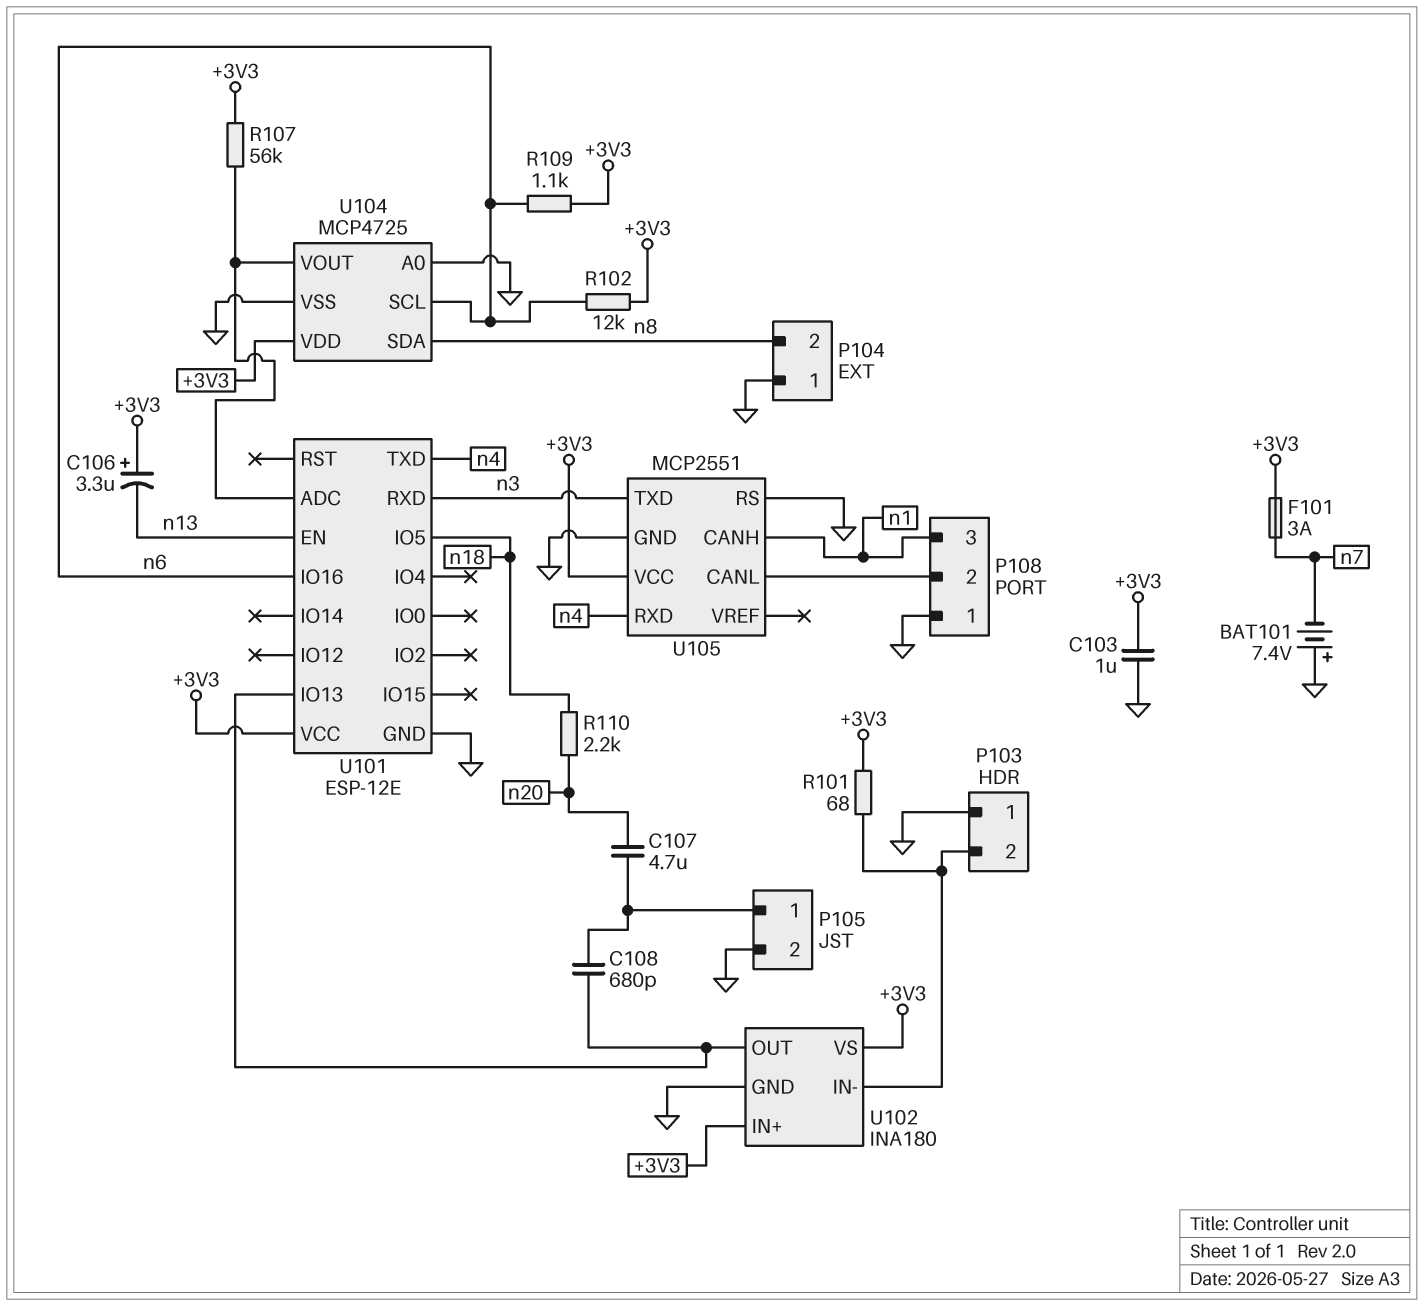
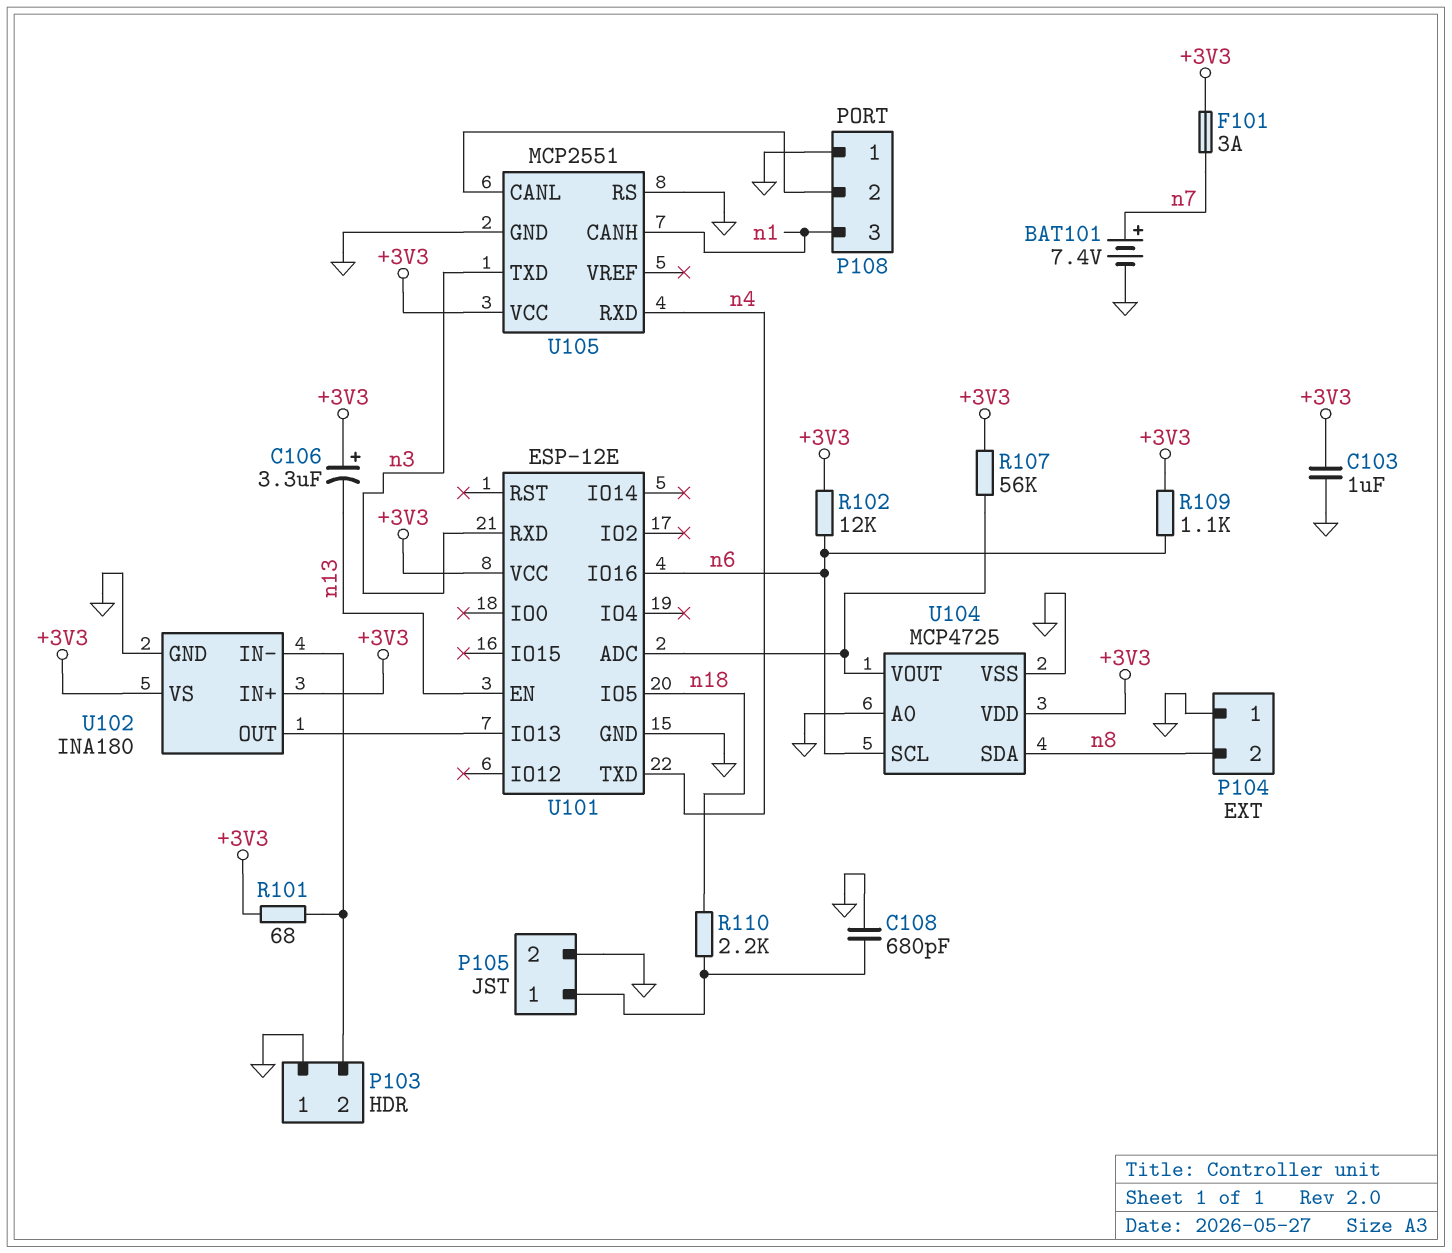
BAT101: 7.4V (plus GND, minus n7) -> 7.4V (plus n7, minus GND)
C107: 4.7uF (P105/1, n20) -> none
C108: 680pF (P105/1, U101/IO13) -> 680pF (GND, P105/1)
R110: 2.2k (n18, n20) -> 2.2k (P105/1, n18)

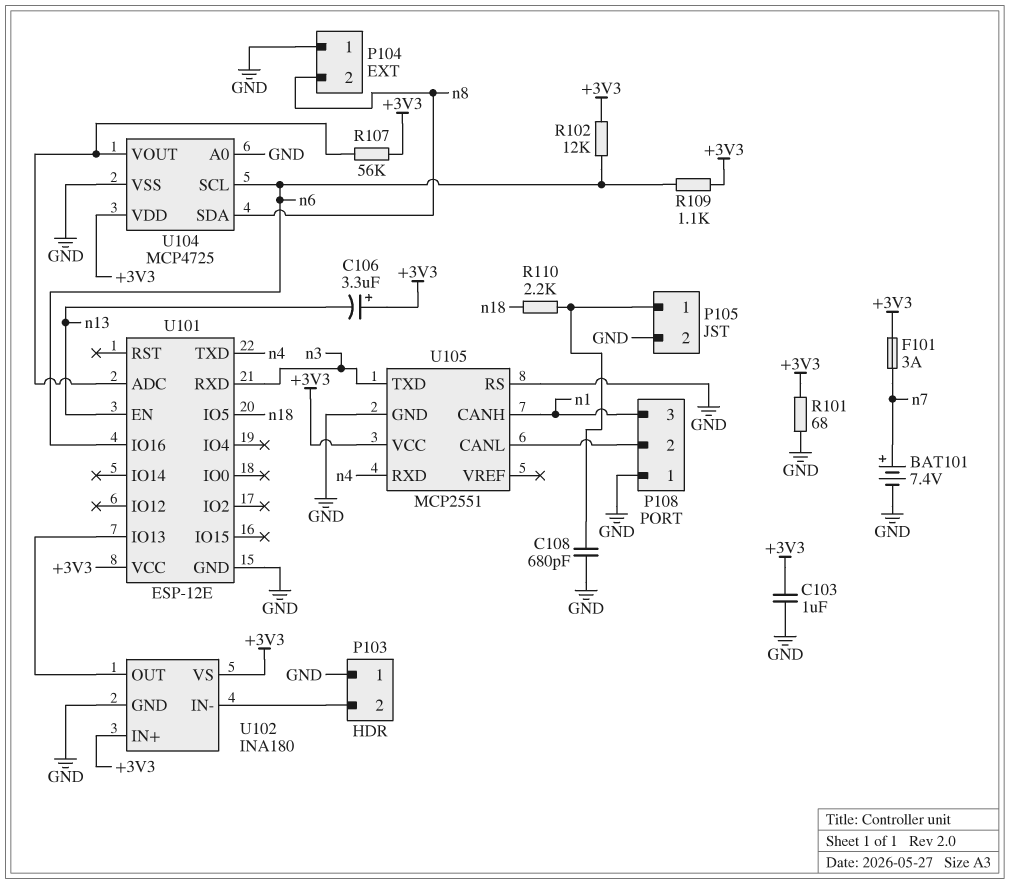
R101: 68 (+3V3, P103/2) -> 68 (+3V3, GND)

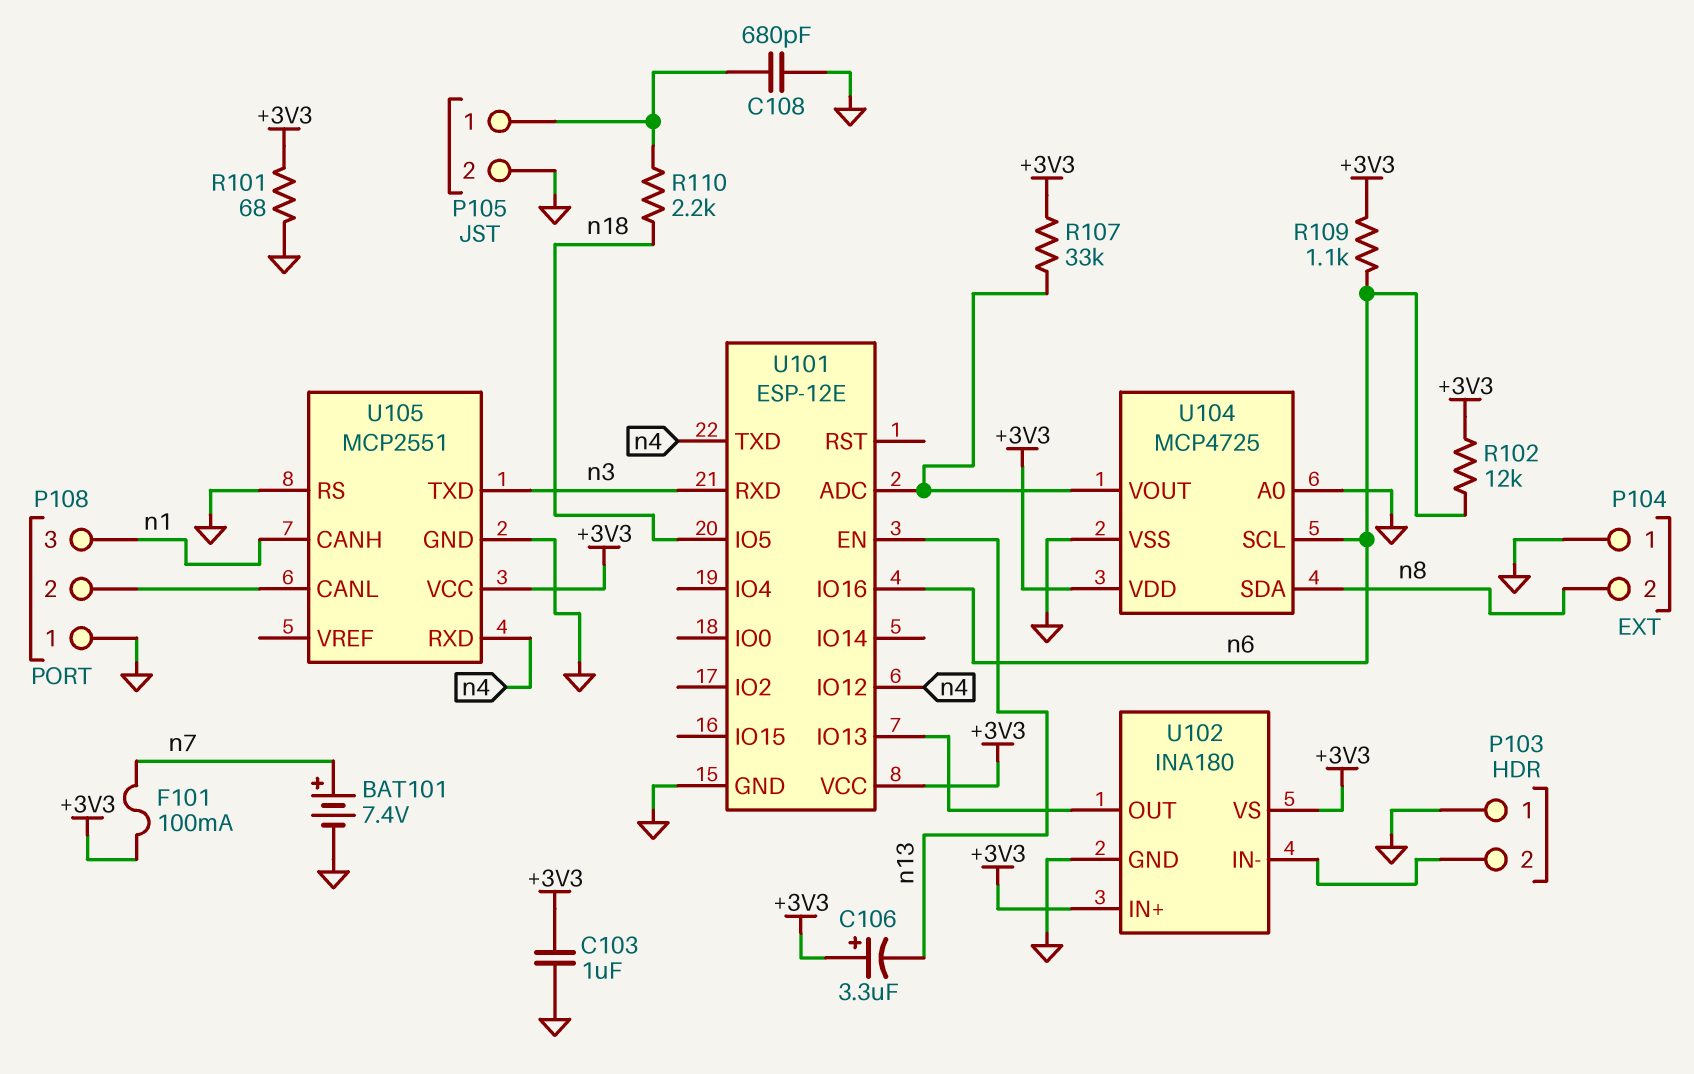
F101: 3A (+3V3, n7) -> 100mA (+3V3, n7)
R107: 56k (+3V3, U101/ADC) -> 33k (+3V3, U101/ADC)
U101 pin IO12: none -> n4

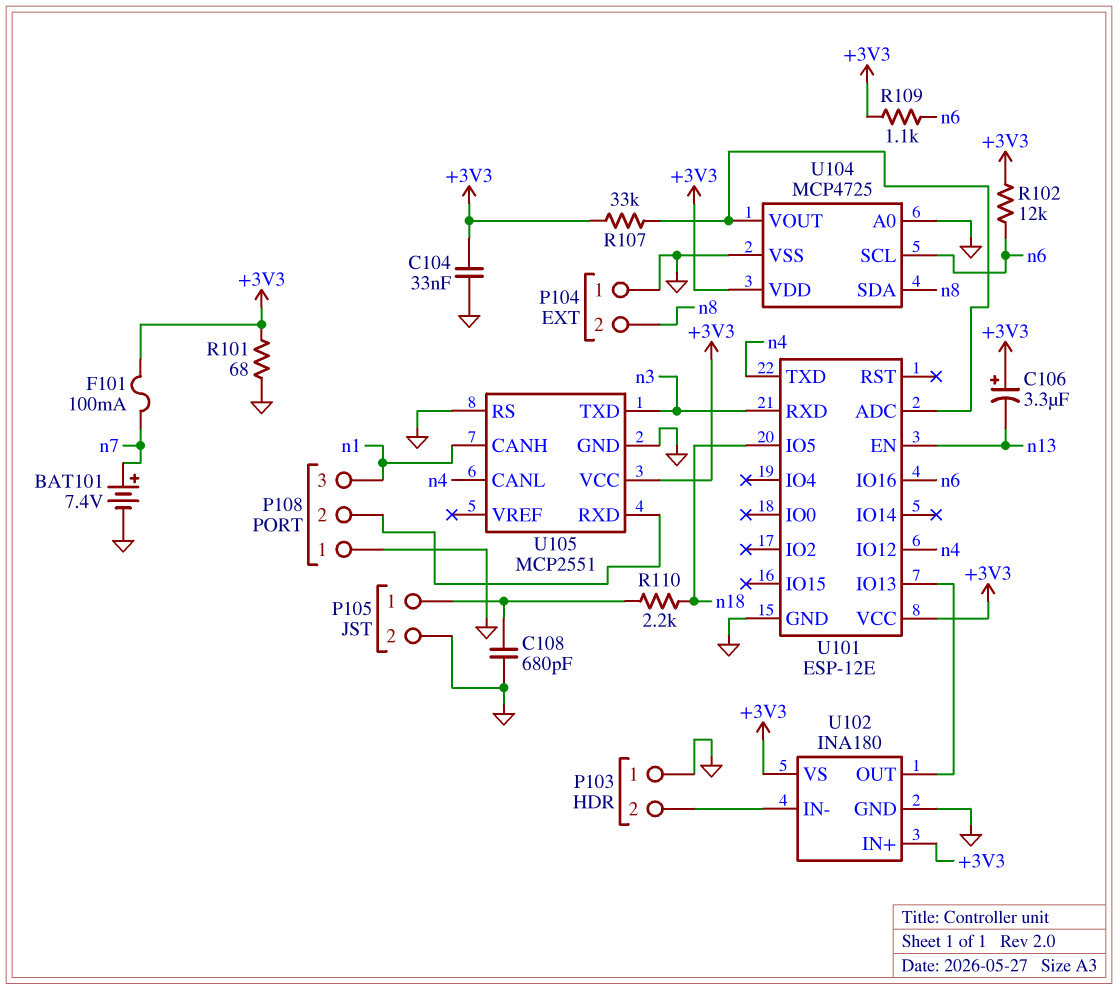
C103: 1uF (+3V3, GND) -> none
C104: none -> 33nF (+3V3, GND)
U105 pin CANL: P108/2 -> n4
U105 pin RXD: n4 -> P108/2

